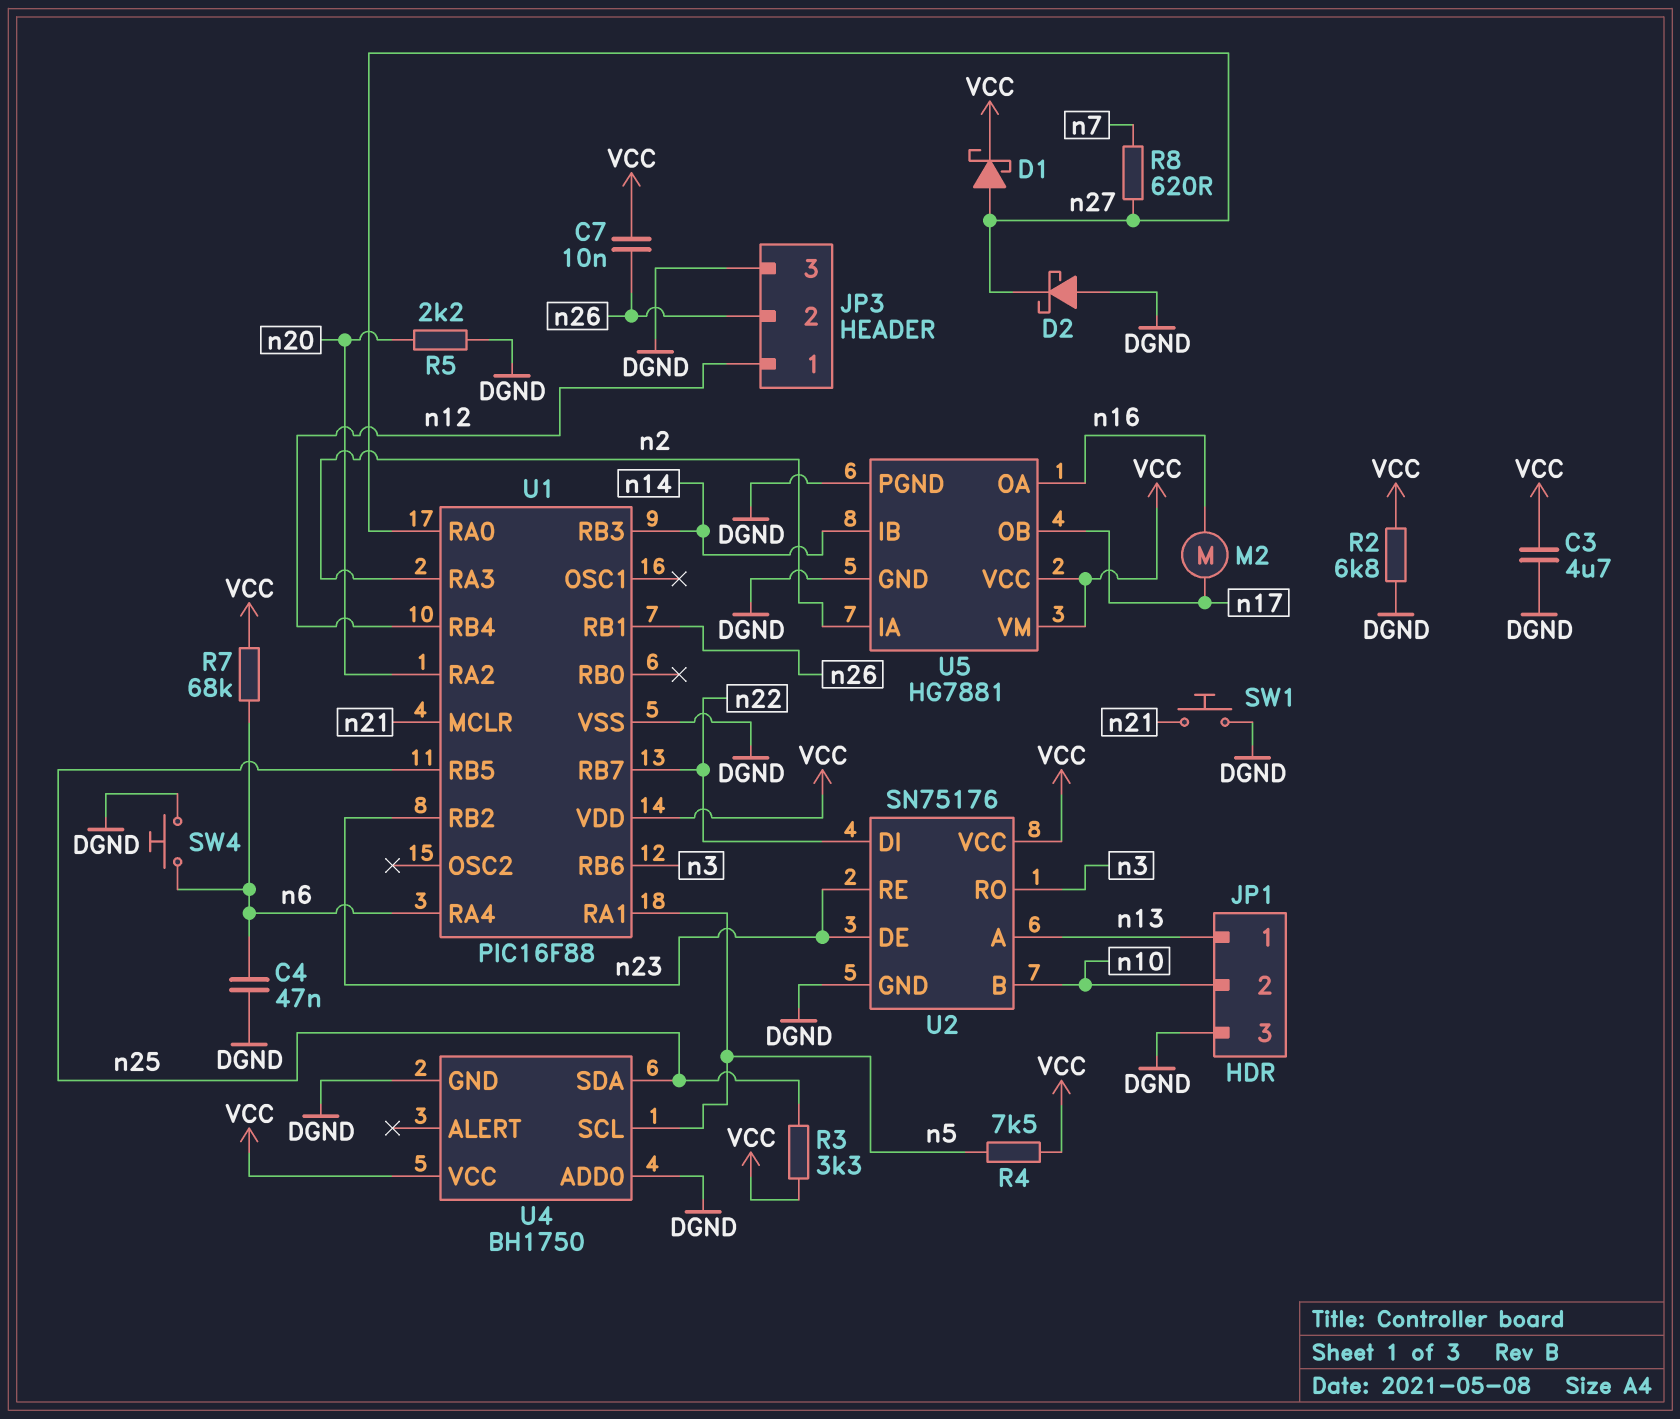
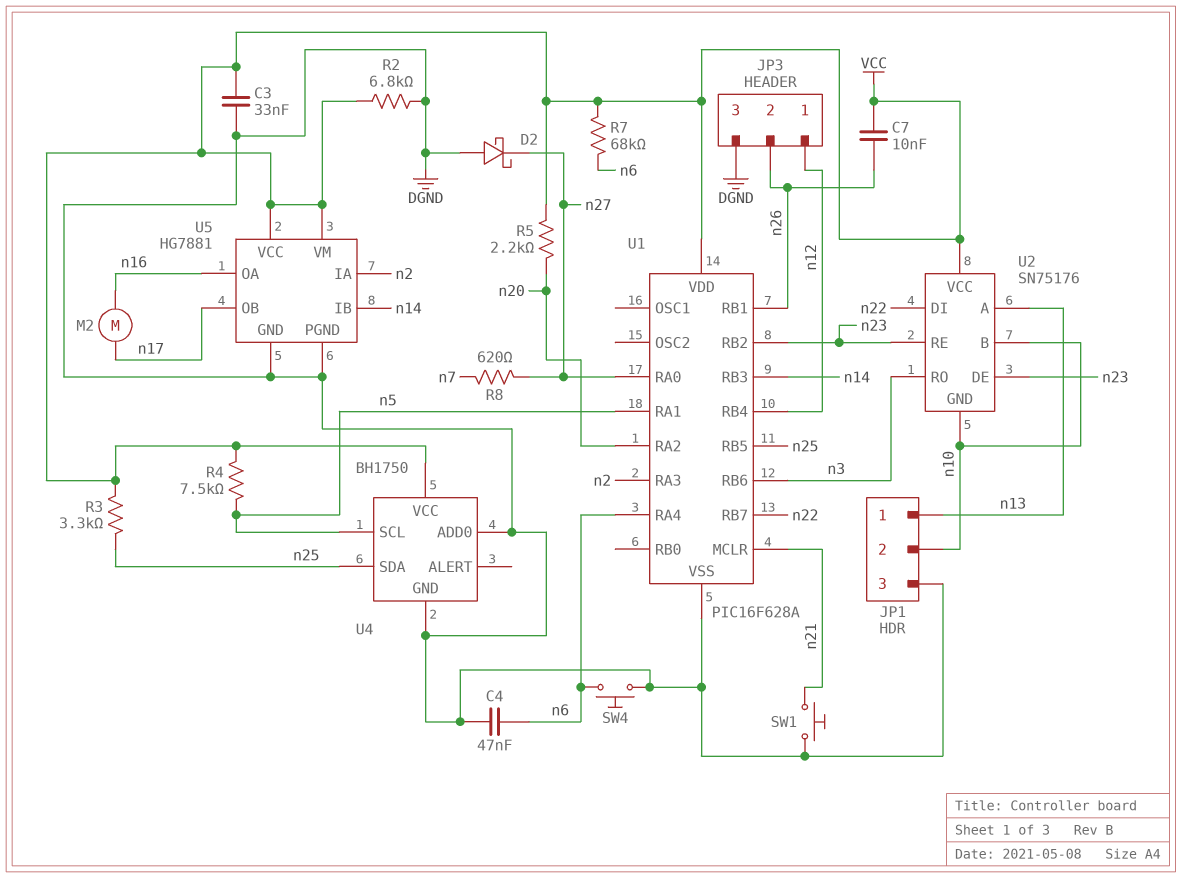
C3: 4.7uF (DGND, VCC) -> 33nF (DGND, VCC)
D1: schottky (A n27, K VCC) -> none
R5: 2.2k (DGND, n20) -> 2.2k (VCC, n20)
U1: PIC16F88 -> PIC16F628A
U2 pin GND: DGND -> n10

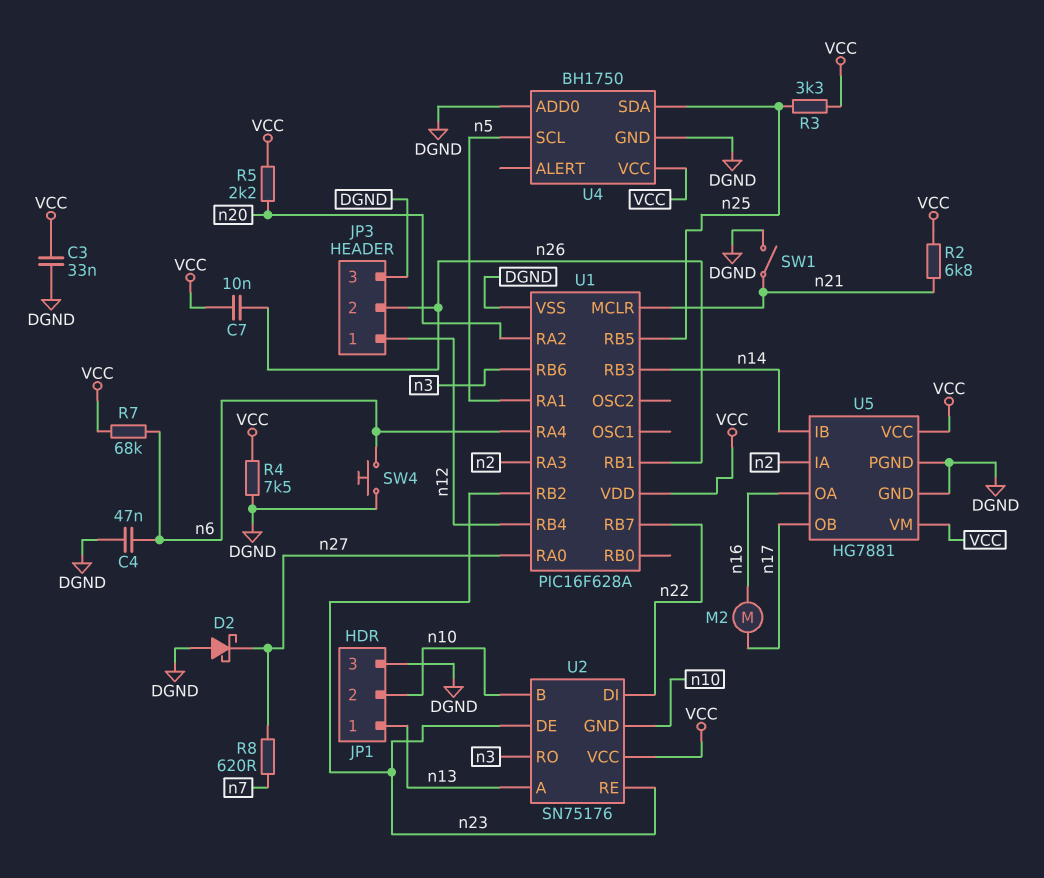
R2: 6.8k (DGND, VCC) -> 6.8k (VCC, n21)
R4: 7.5k (VCC, n5) -> 7.5k (DGND, VCC)
SW1: button (DGND, n21) -> switch (DGND, n21)

